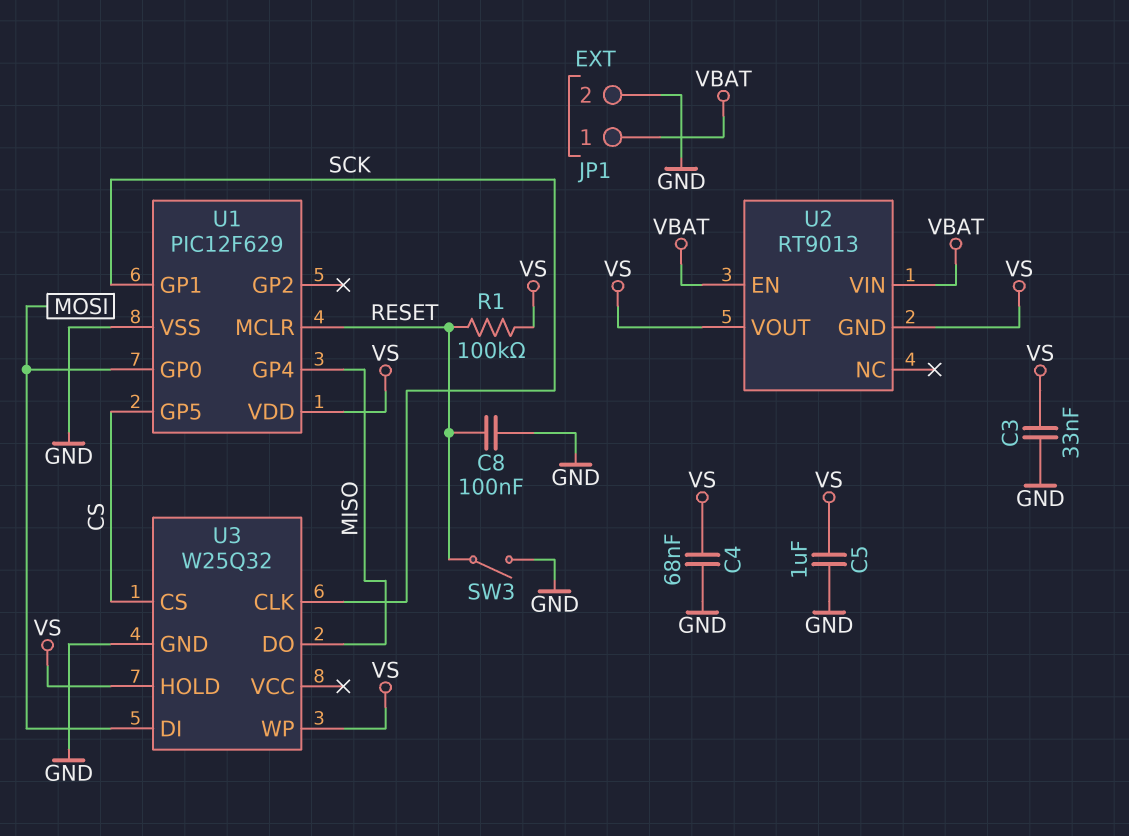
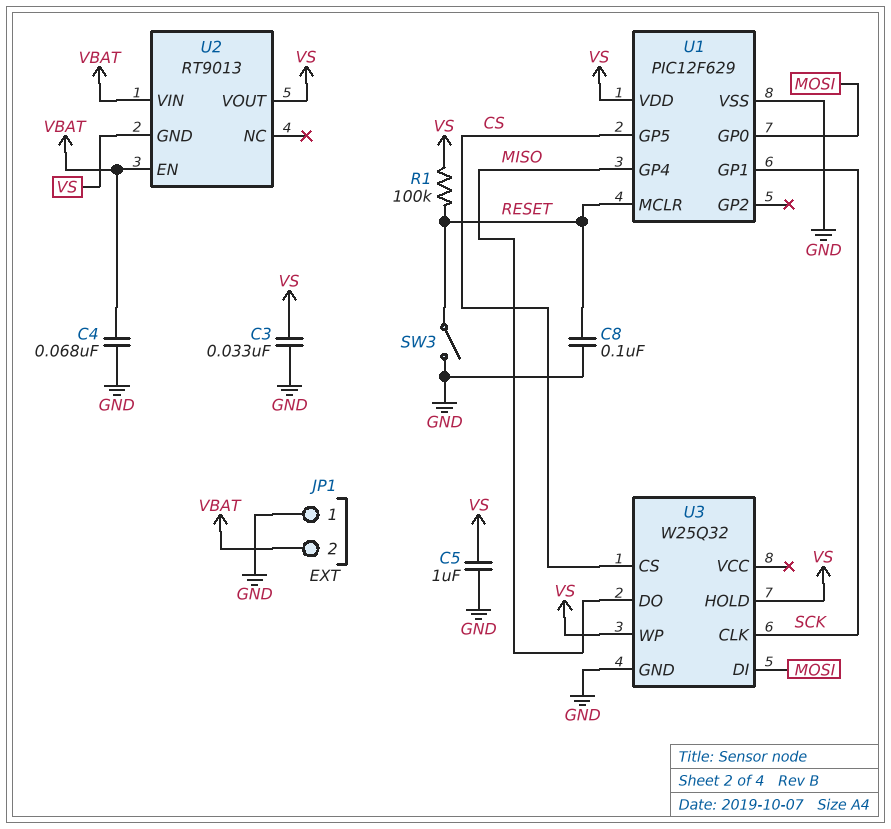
C4: 68nF (GND, VS) -> 68nF (GND, VBAT)
JP1 pin 1: VBAT -> GND
JP1 pin 2: GND -> VBAT

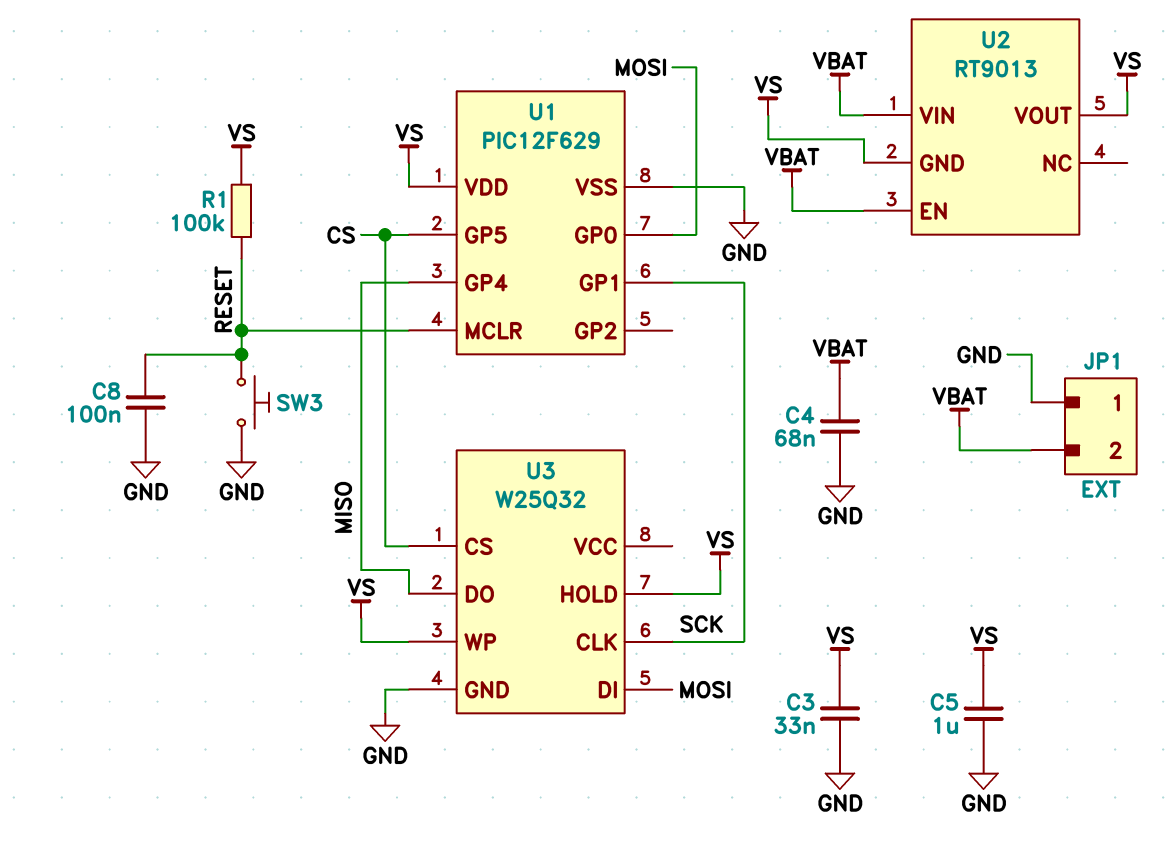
SW3: switch (GND, RESET) -> button (GND, RESET)

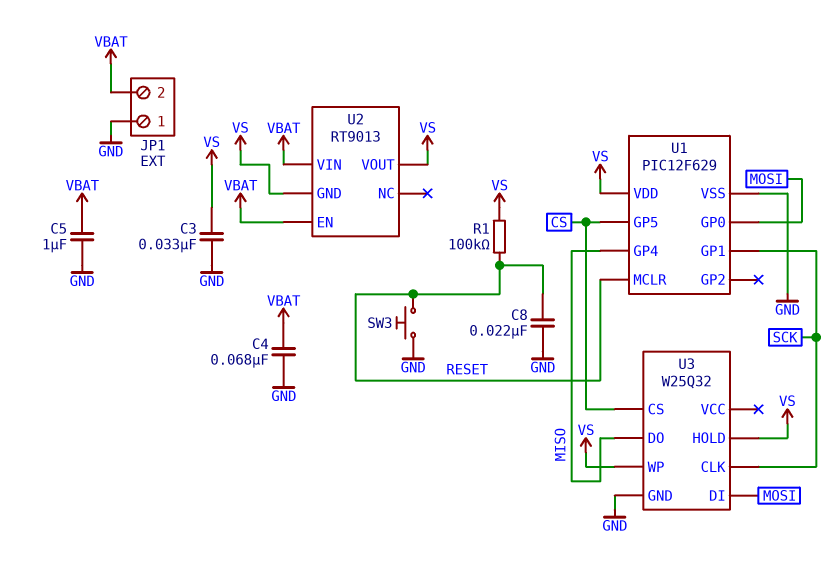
C5: 1uF (GND, VS) -> 1uF (GND, VBAT)
C8: 100nF (GND, RESET) -> 22nF (GND, RESET)

